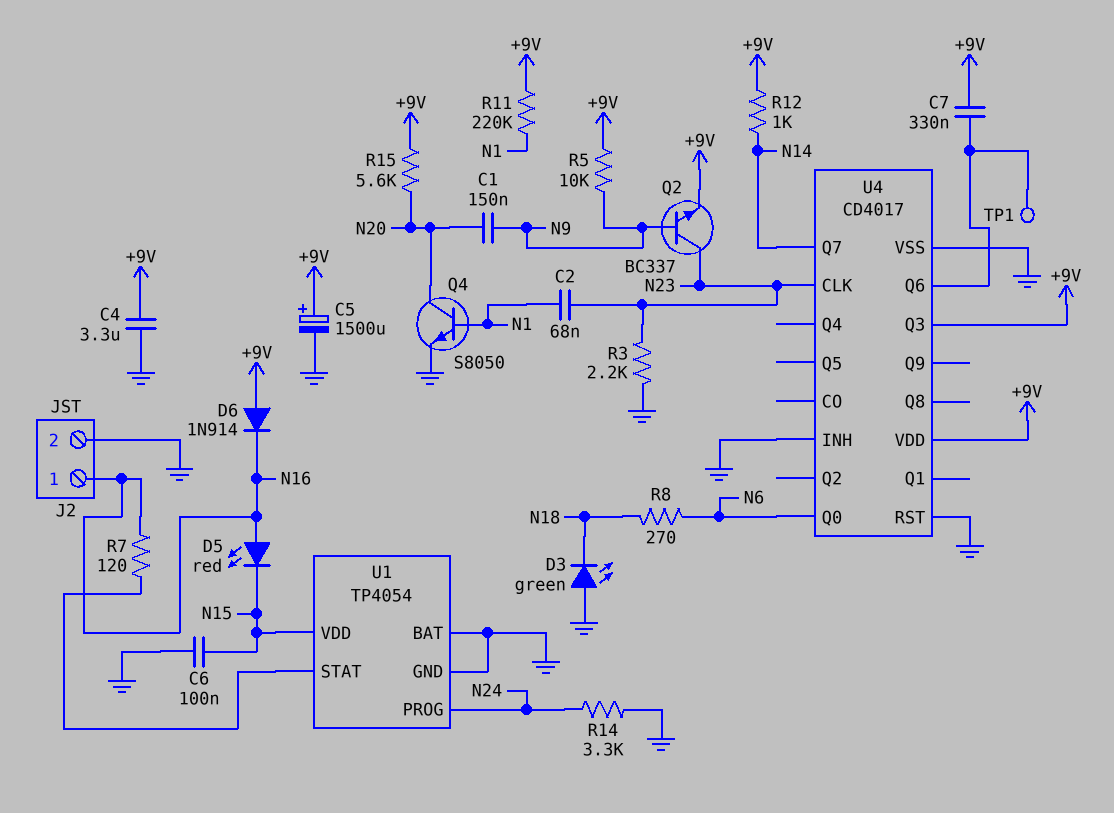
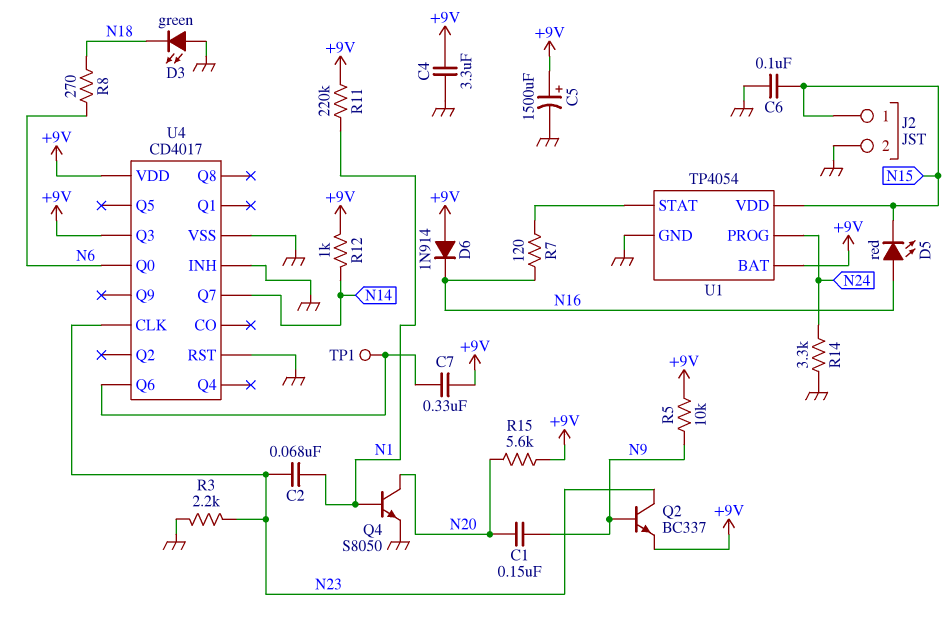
J2 pin 1: N16 -> N15
U1 pin BAT: GND -> +9V

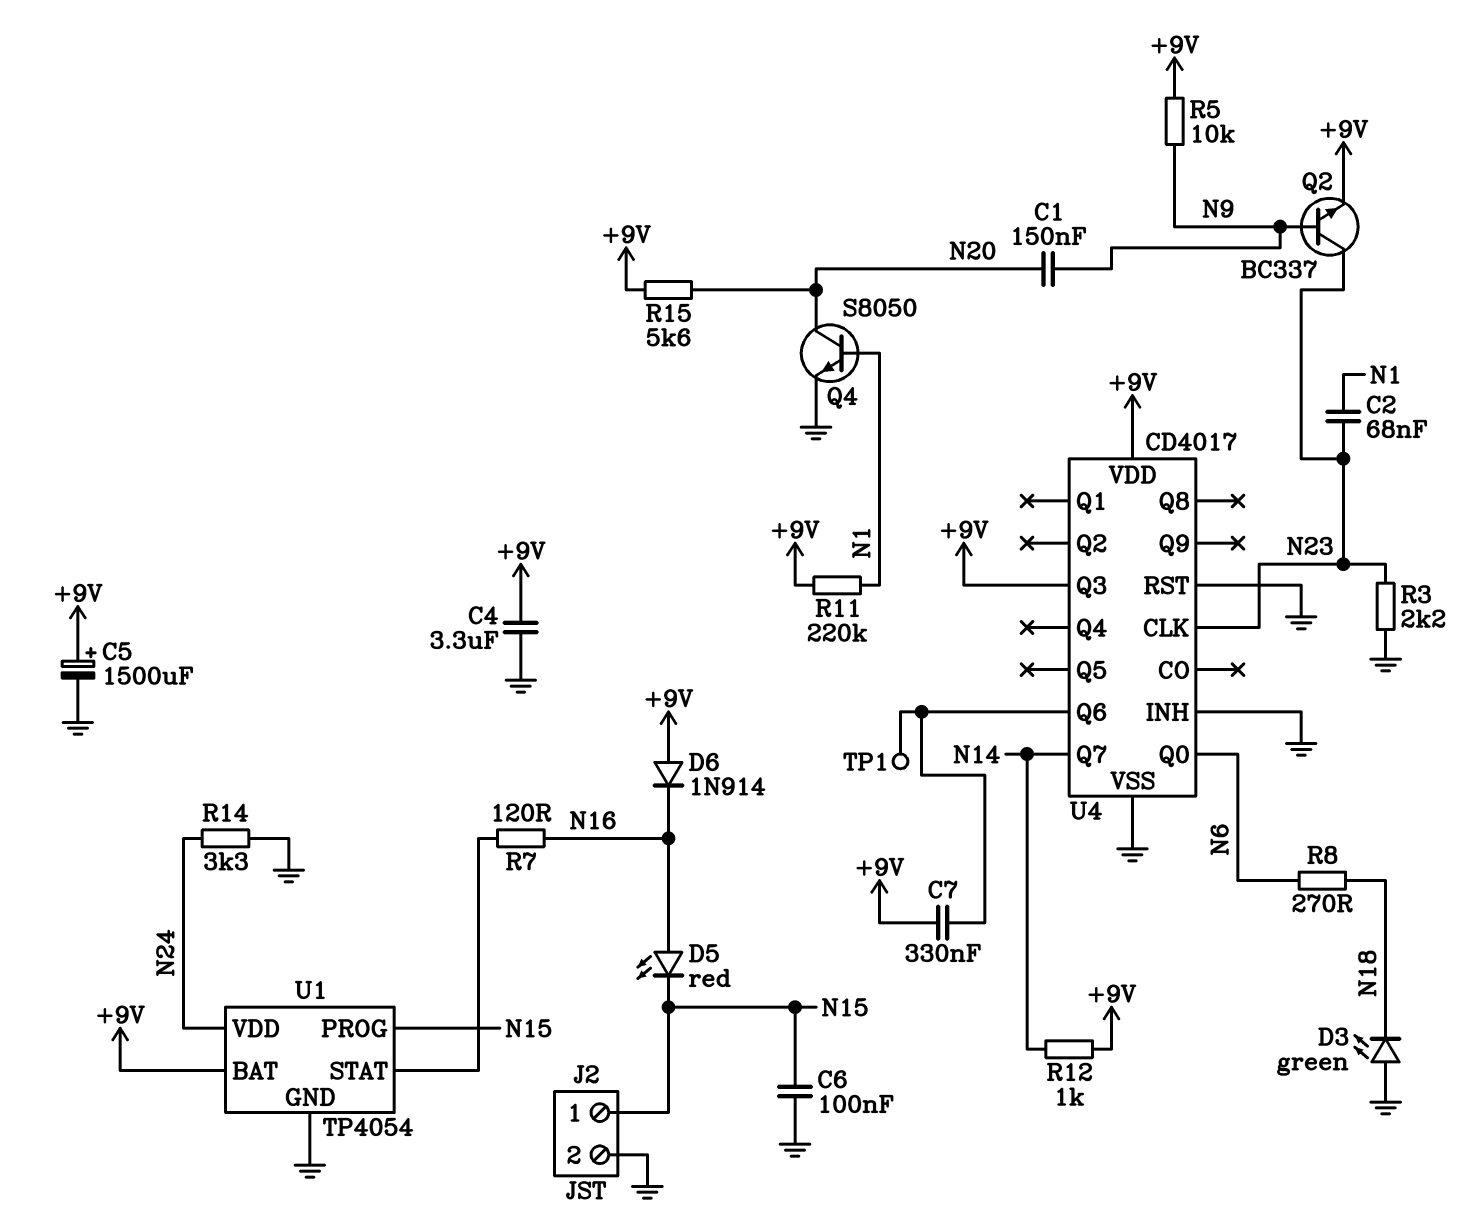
U1 pin PROG: N24 -> N15
U1 pin VDD: N15 -> N24

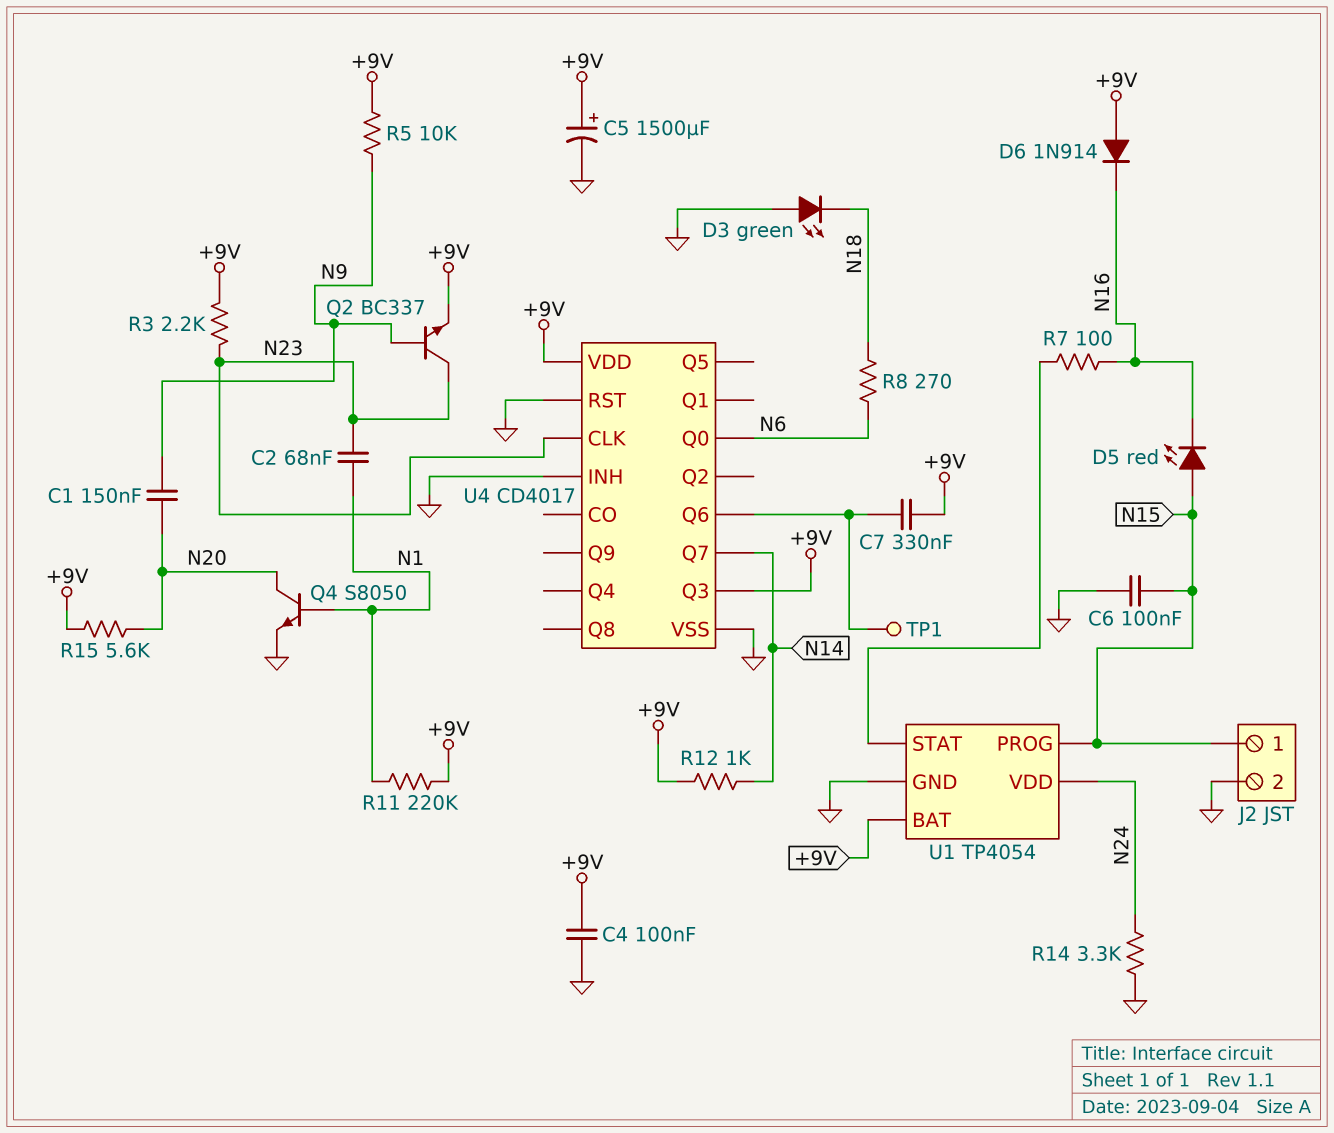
C4: 3.3uF (+9V, GND) -> 100nF (+9V, GND)
D5: LED red (A N16, K N15) -> LED red (A N15, K N16)
R3: 2.2k (GND, N23) -> 2.2k (+9V, N23)
R7: 120 (N16, U1/STAT) -> 100 (N16, U1/STAT)

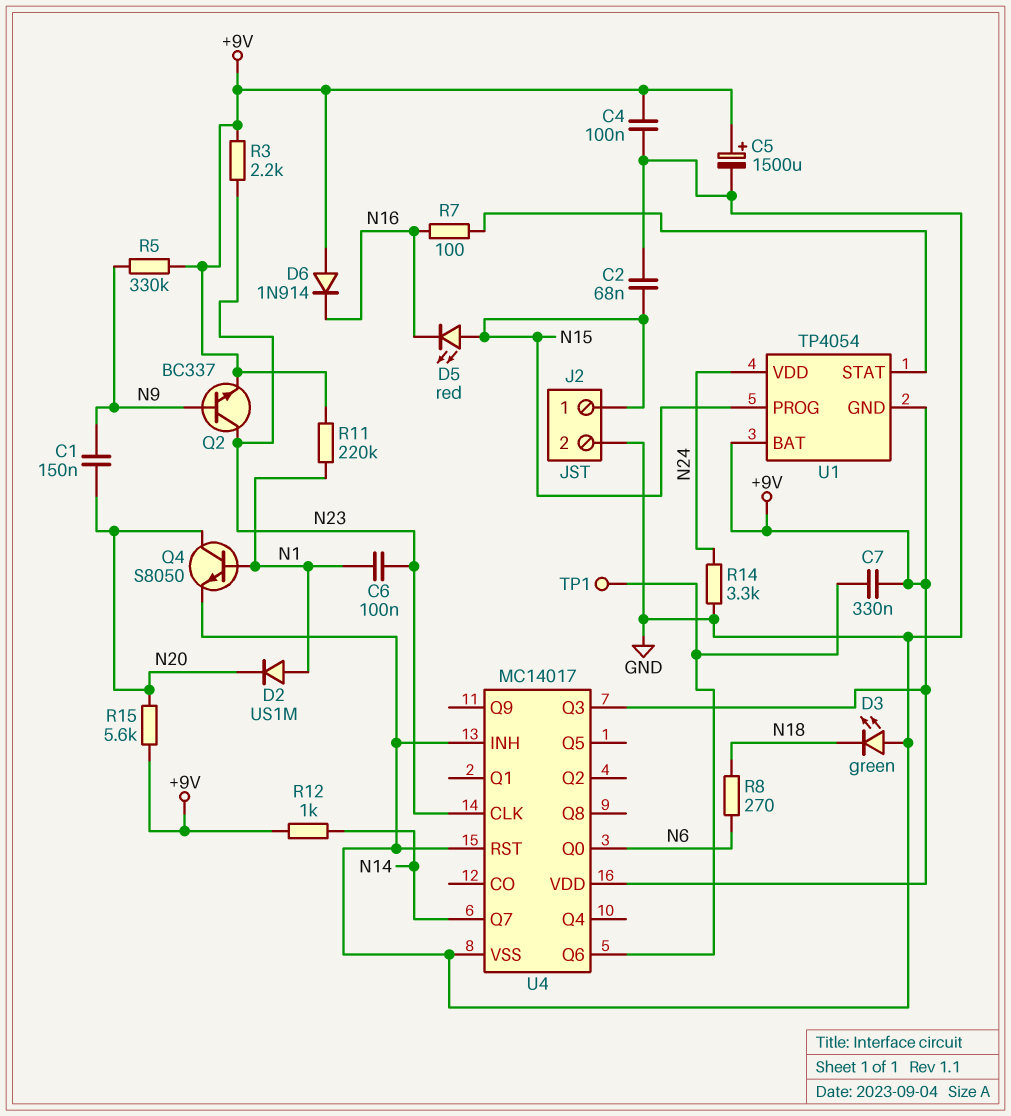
C2: 68nF (N1, N23) -> 68nF (GND, N15)
C6: 100nF (GND, N15) -> 100nF (N1, N23)
D2: none -> diode US1M (A N1, K N20)
R5: 10k (+9V, N9) -> 330k (+9V, N9)
U1 pin GND: GND -> +9V
U4: CD4017 -> MC14017

